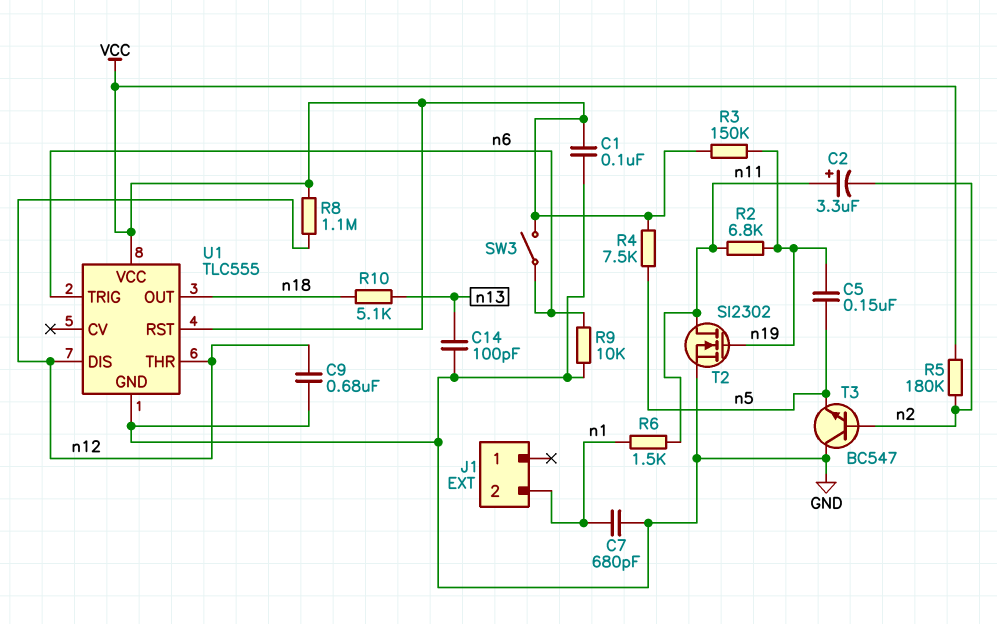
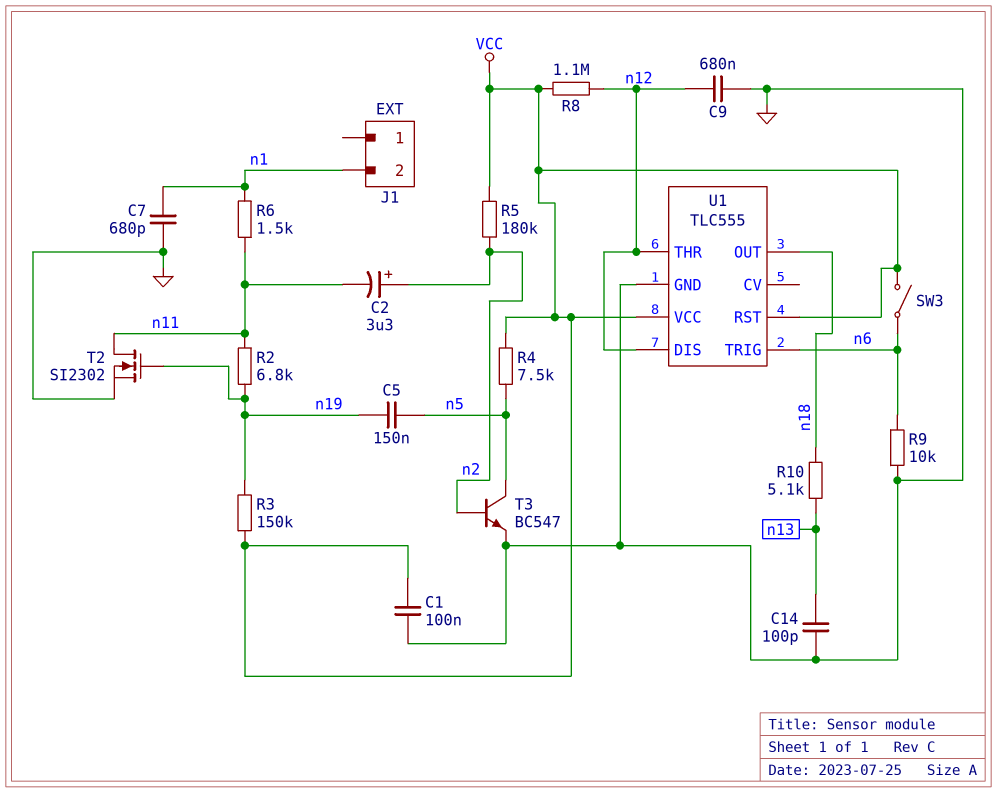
C2: 3.3uF (plus n11, minus n2) -> 3.3uF (plus n2, minus n11)
T3: NPN BC547 (B n2, C GND, E n5) -> NPN BC547 (B n2, C n5, E GND)

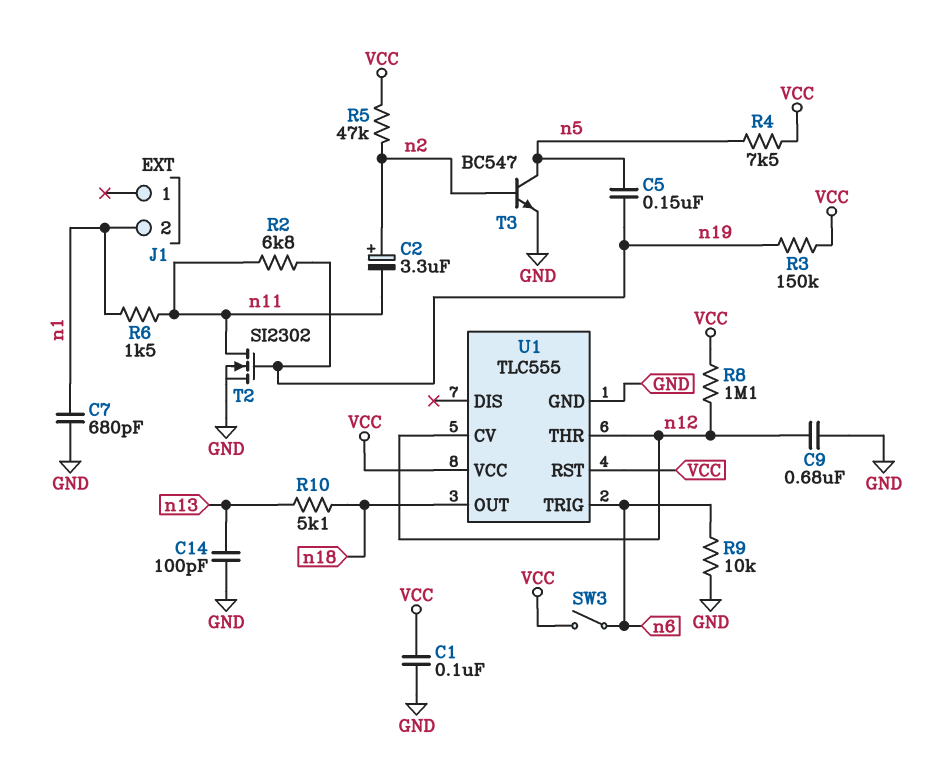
R5: 180k (VCC, n2) -> 47k (VCC, n2)
U1 pin CV: none -> n12
U1 pin DIS: n12 -> none

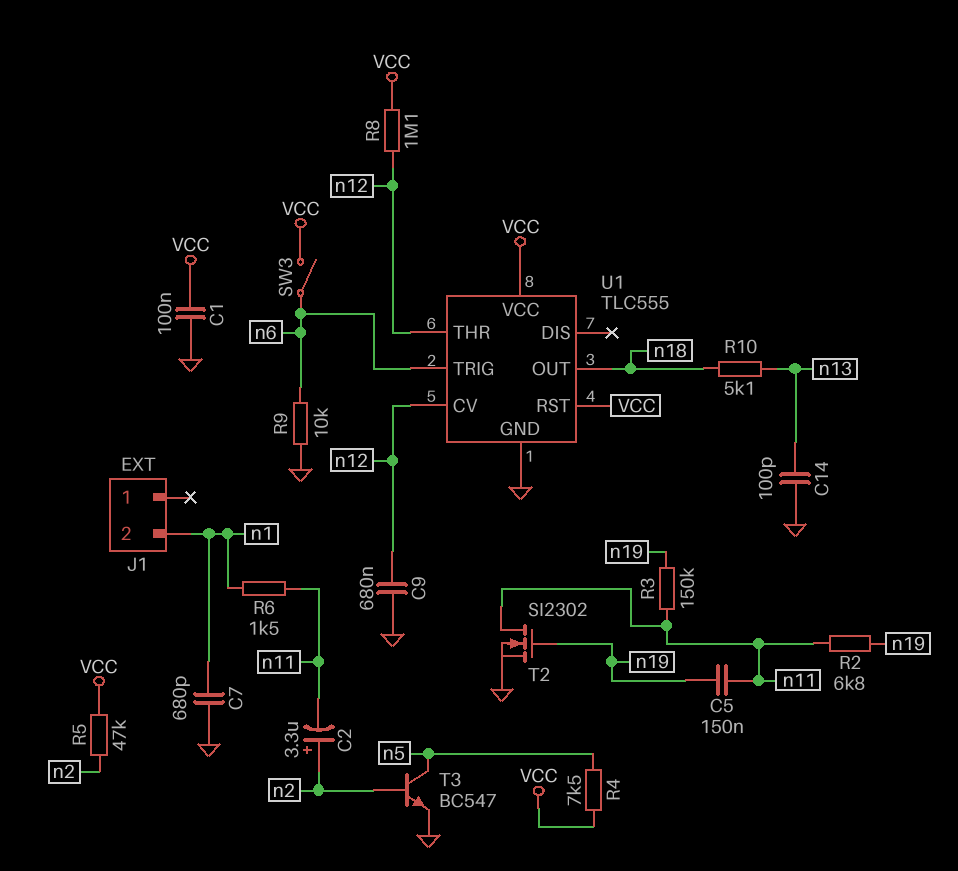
C5: 150nF (n5, n19) -> 150nF (n11, n19)
R3: 150k (VCC, n19) -> 150k (n11, n19)

